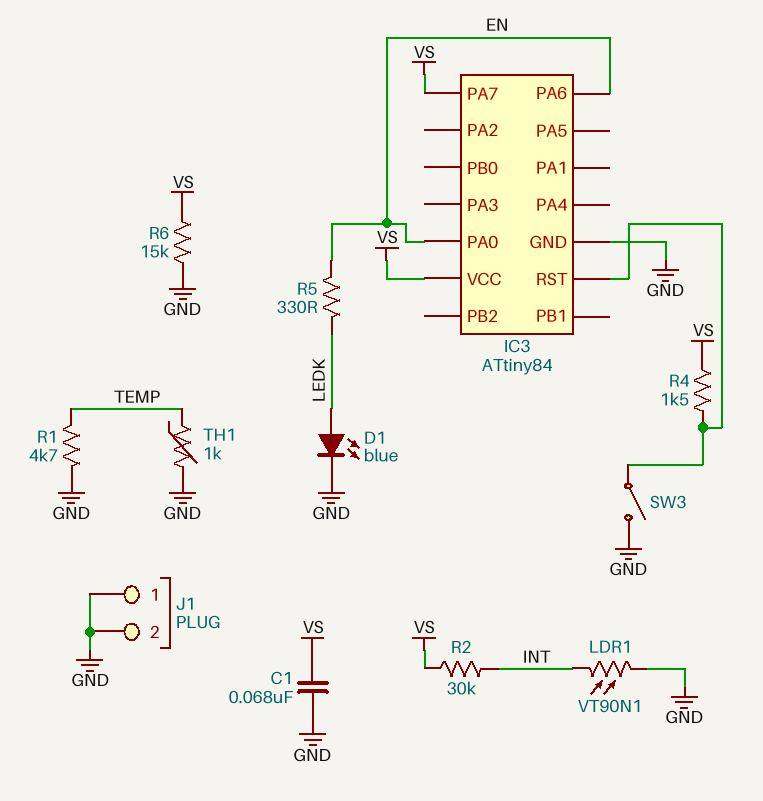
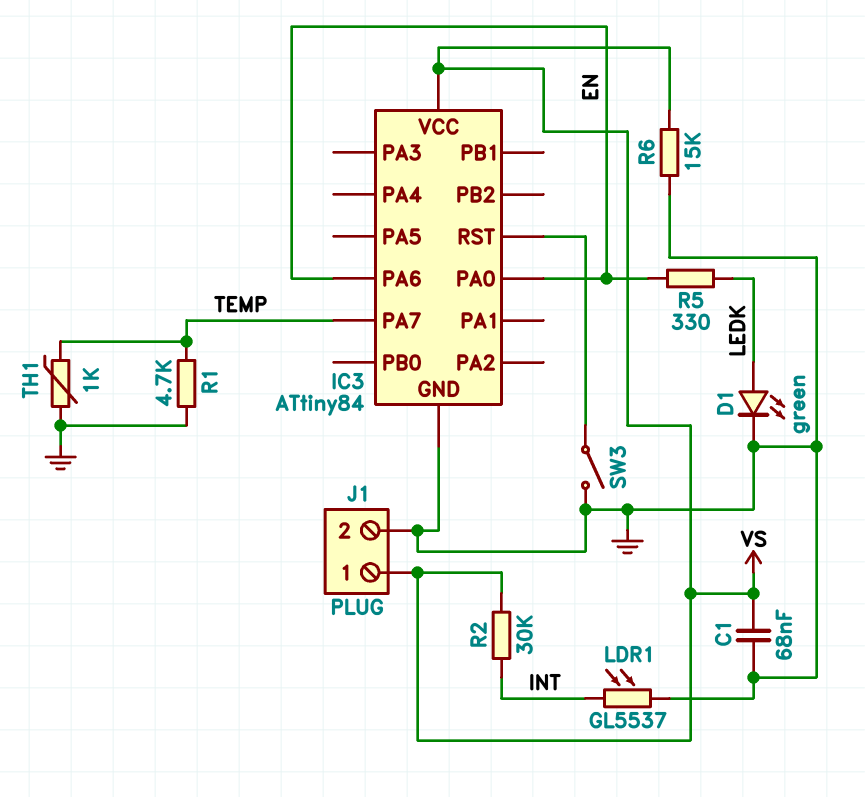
D1: LED blue (A LEDK, K GND) -> LED green (A LEDK, K GND)
IC3 pin PA7: VS -> TEMP
J1 pin 1: GND -> VS
LDR1: VT90N1 (GND, INT) -> GL5537 (GND, INT)
R4: 1.5k (IC3/RST, VS) -> none

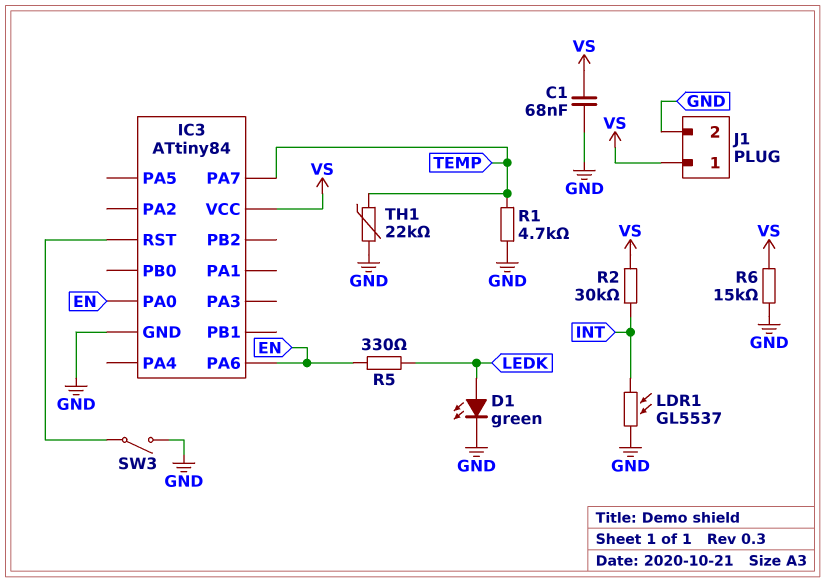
TH1: 1k (GND, TEMP) -> 22k (GND, TEMP)

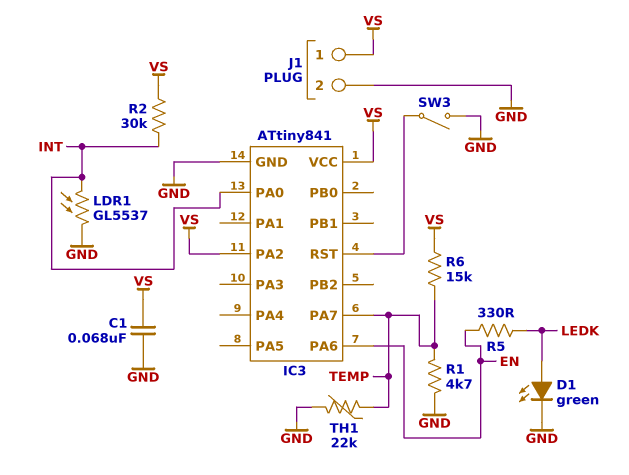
IC3: ATtiny84 -> ATtiny841
IC3 pin PA0: EN -> INT
IC3 pin PA2: none -> VS
R6: 15k (GND, VS) -> 15k (TEMP, VS)

